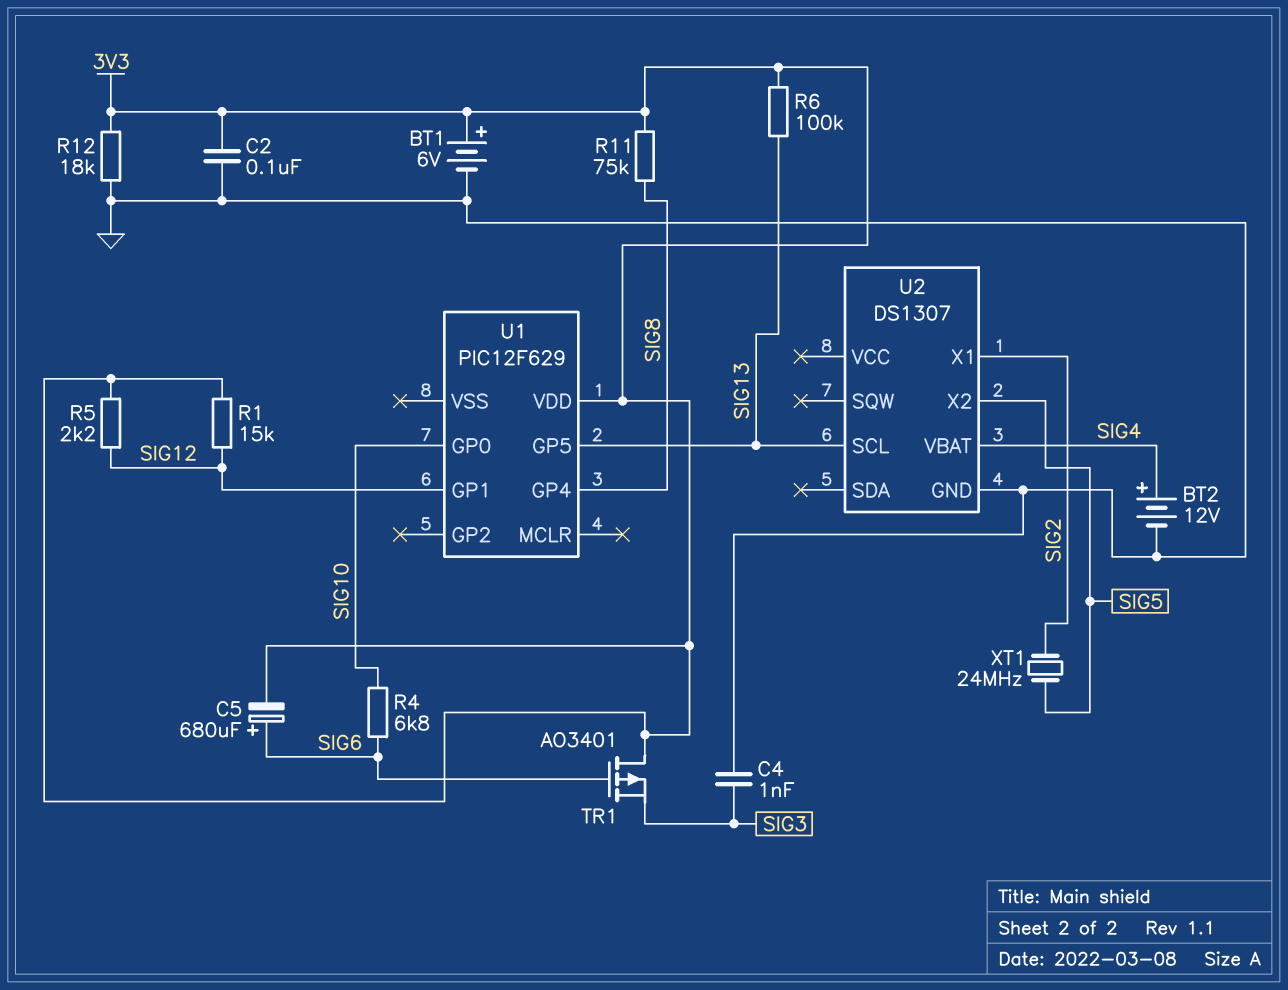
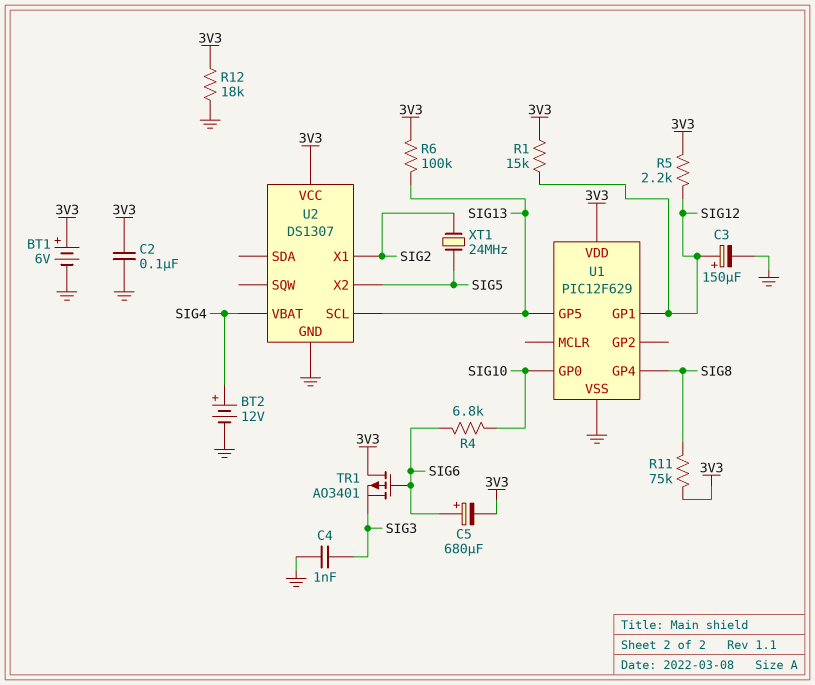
C3: none -> 150uF (plus SIG12, minus GND)
U1 pin VSS: none -> GND
U2 pin VCC: none -> 3V3

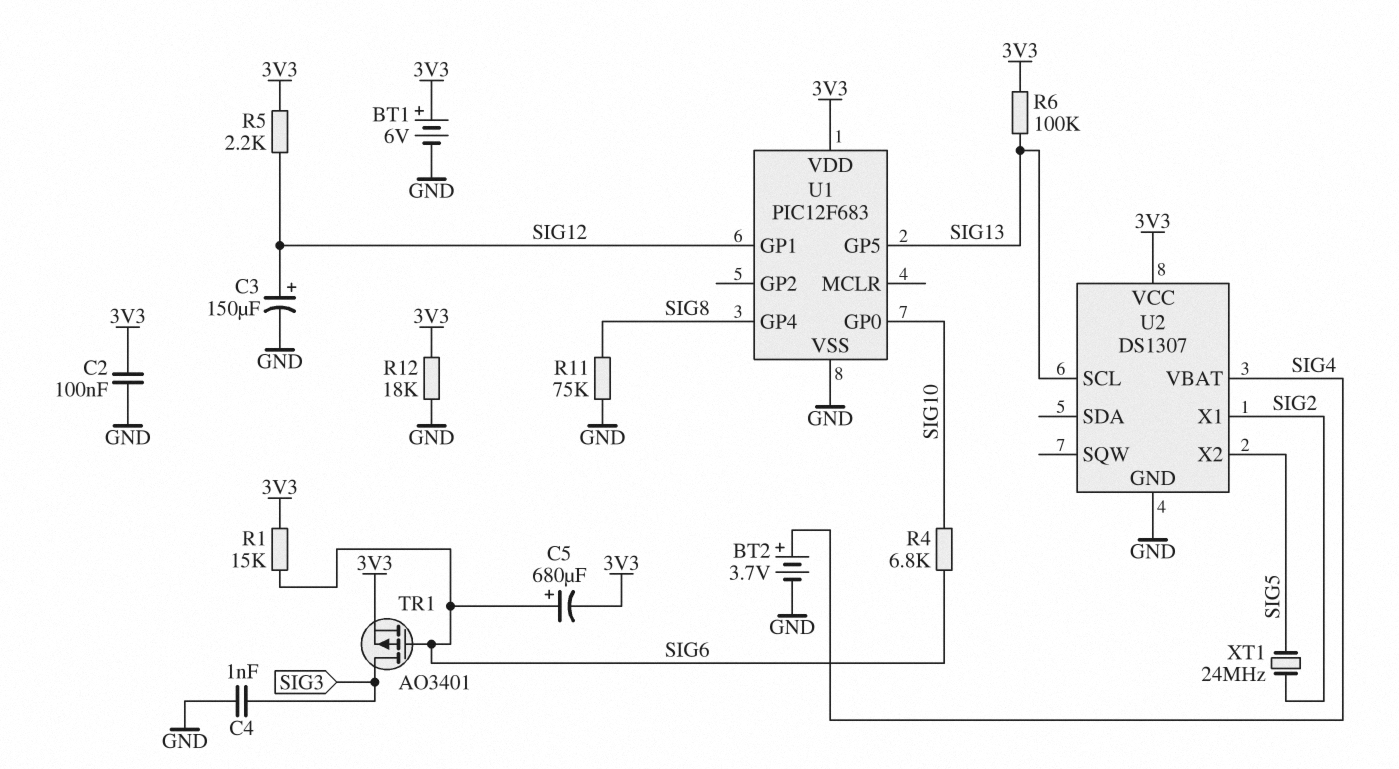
BT2: 12V (plus SIG4, minus GND) -> 3.7V (plus SIG4, minus GND)
R1: 15k (3V3, SIG12) -> 15k (3V3, SIG6)
R11: 75k (3V3, SIG8) -> 75k (GND, SIG8)
TR1: PMOS AO3401 (G SIG6, D 3V3, S SIG3) -> PMOS AO3401 (G SIG6, D SIG3, S 3V3)
U1: PIC12F629 -> PIC12F683

